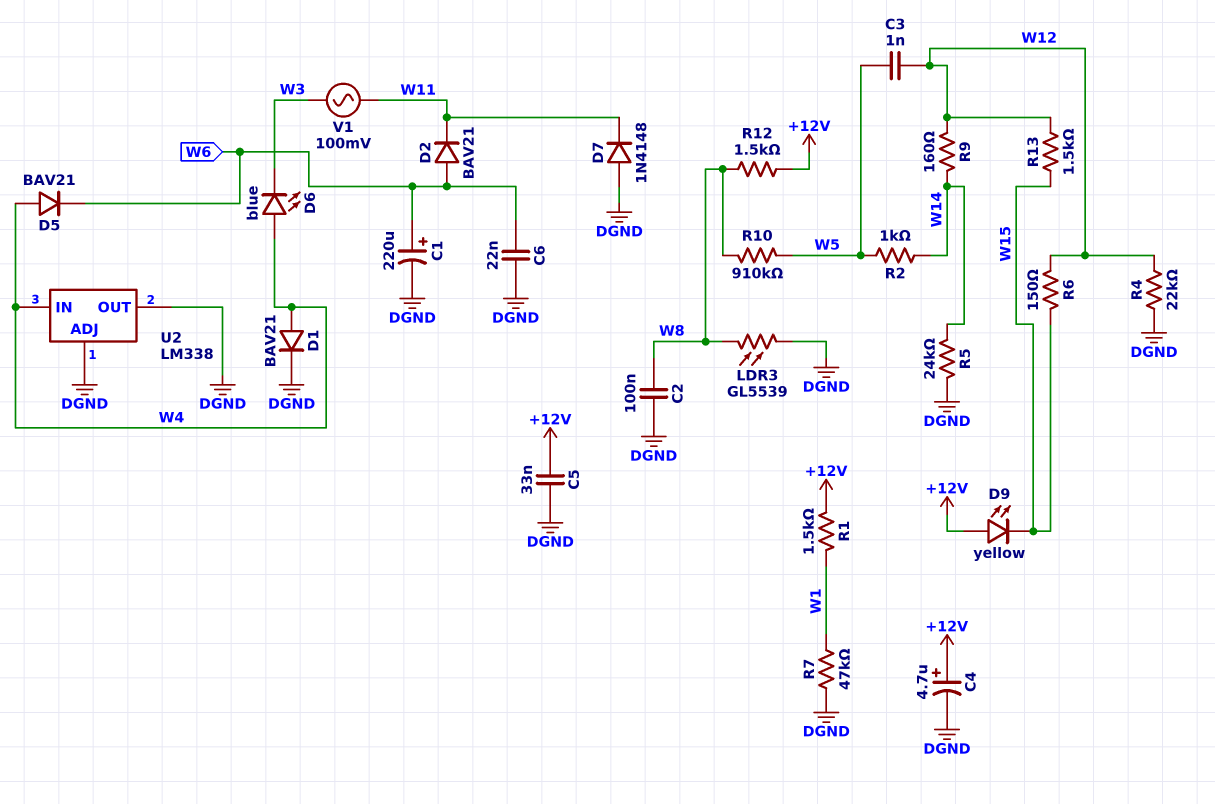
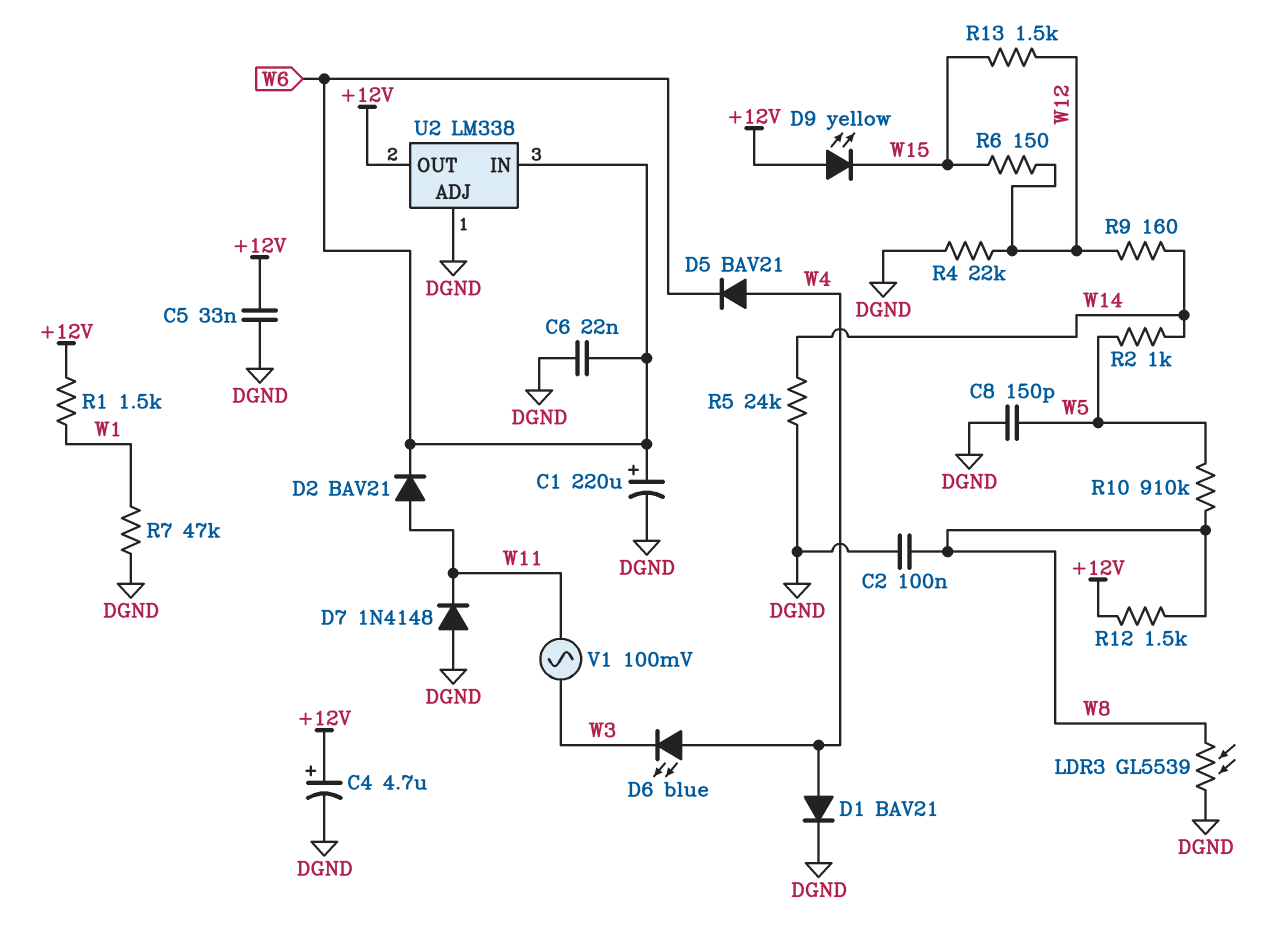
C3: 1nF (W5, W12) -> none
C8: none -> 150pF (DGND, W5)
D2: diode BAV21 (A W6, K W11) -> diode BAV21 (A W11, K W6)
U2 pin IN: W4 -> W6
U2 pin OUT: DGND -> +12V

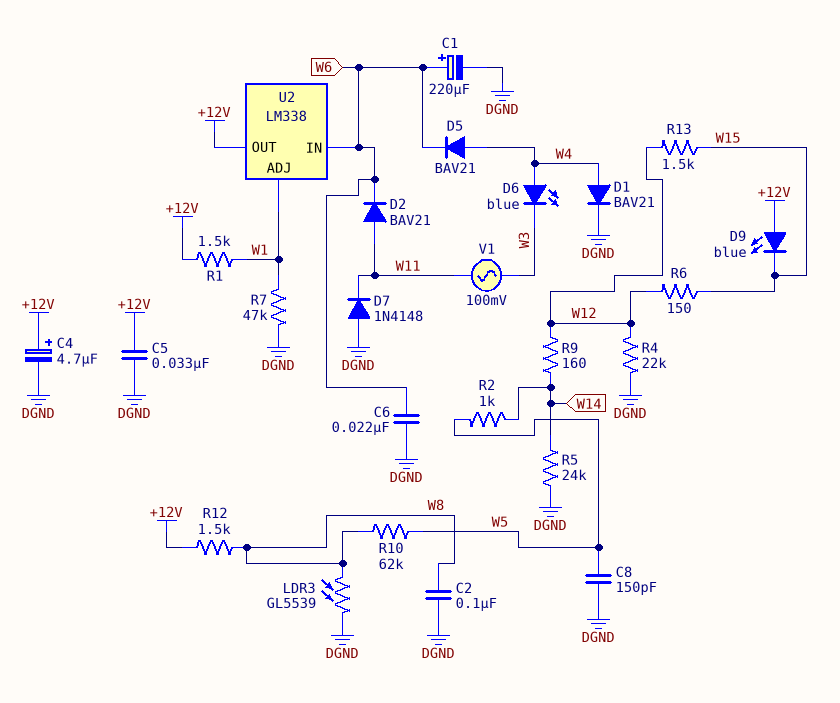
D9: LED yellow (A +12V, K W15) -> LED blue (A +12V, K W15)
R10: 910k (W5, W8) -> 62k (W5, W8)
U2 pin ADJ: DGND -> W1

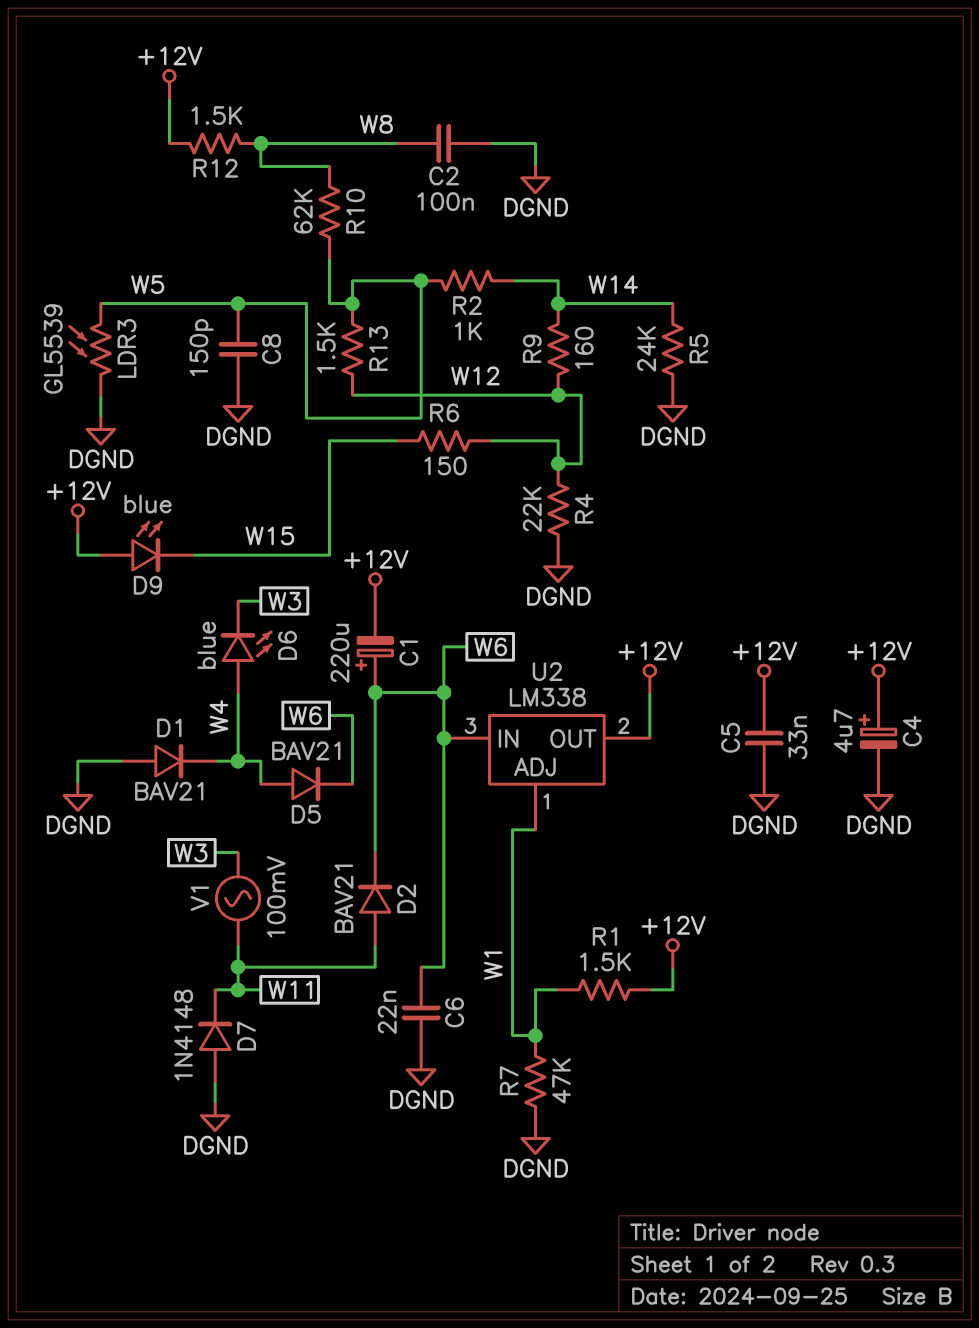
C1: 220uF (plus W6, minus DGND) -> 220uF (plus W6, minus +12V)
D1: diode BAV21 (A W4, K DGND) -> diode BAV21 (A DGND, K W4)
LDR3: GL5539 (DGND, W8) -> GL5539 (DGND, W5)
R13: 1.5k (W12, W15) -> 1.5k (W5, W12)

